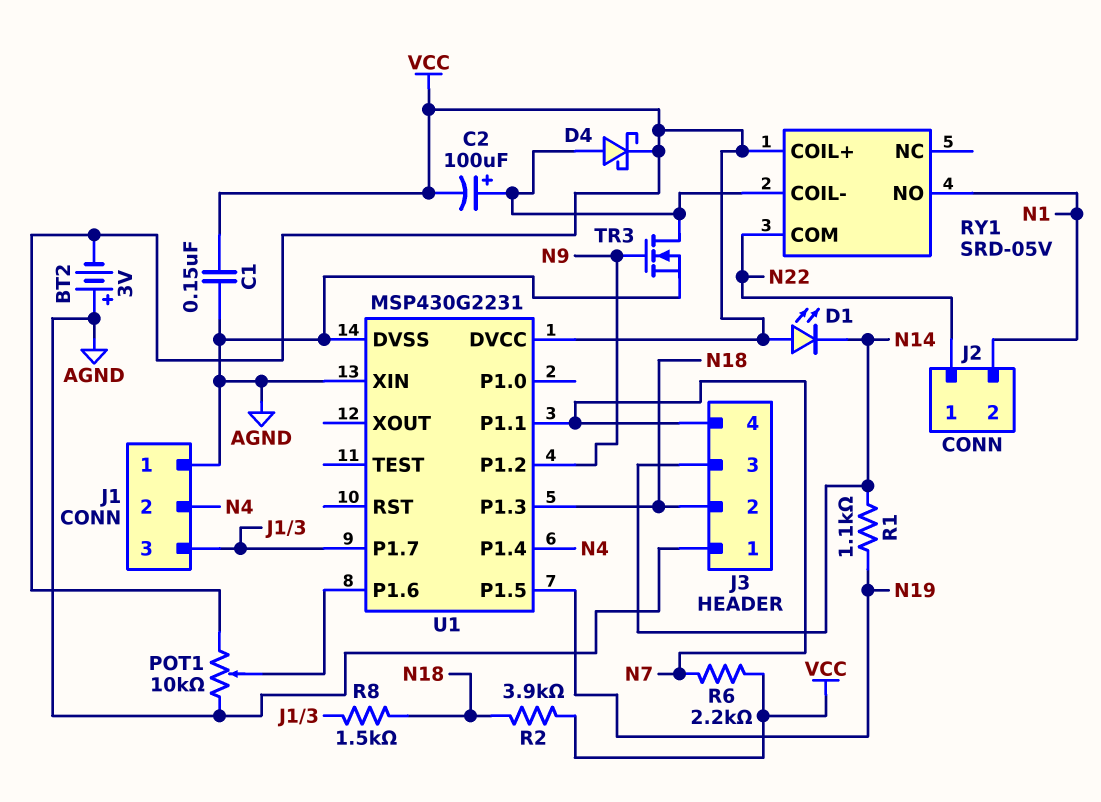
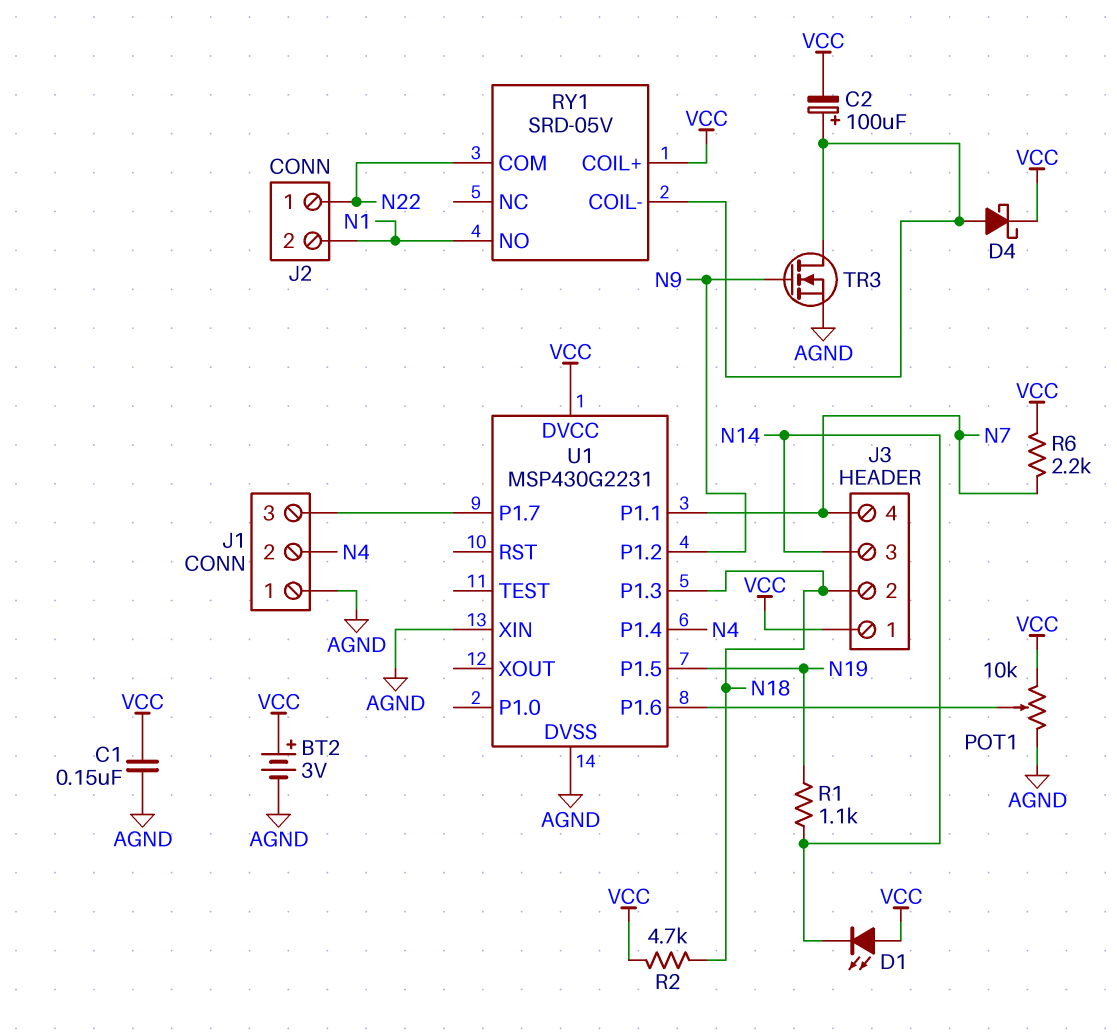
BT2: 3V (plus AGND, minus VCC) -> 3V (plus VCC, minus AGND)
J3 pin 1: AGND -> VCC
R2: 3.9k (N18, VCC) -> 4.7k (N18, VCC)
R8: 1.5k (J1/3, N18) -> none

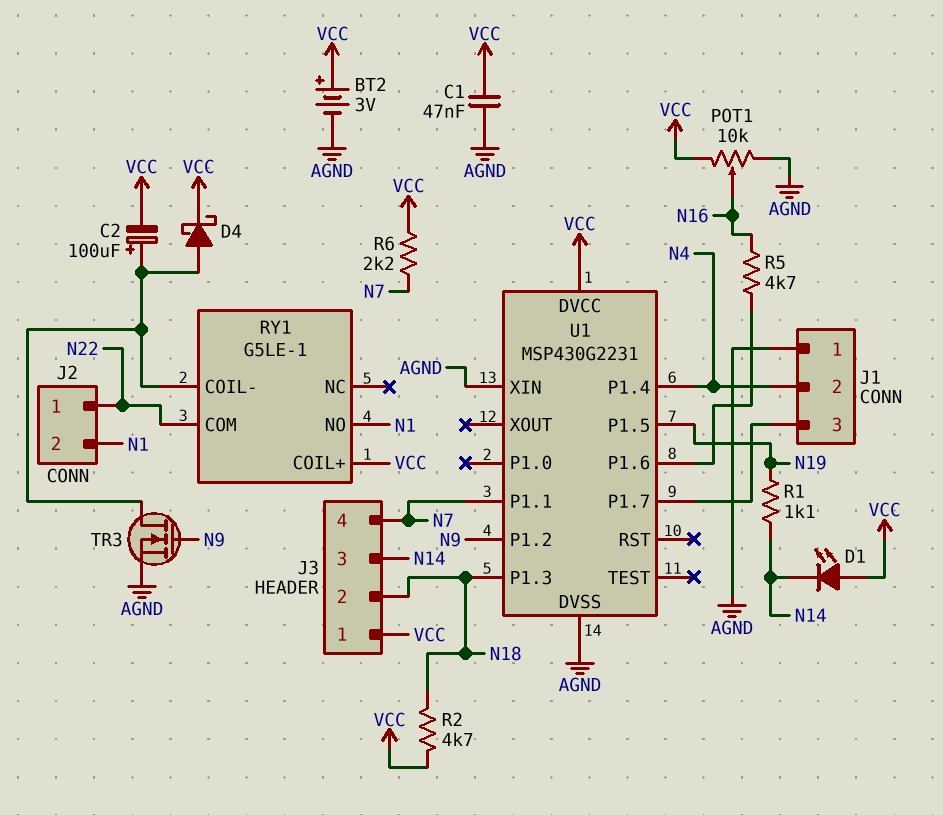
C1: 150nF (AGND, VCC) -> 47nF (AGND, VCC)
POT1: 10k (AGND, VCC, wiper U1/P1.6) -> 10k (AGND, VCC, wiper N16)
R5: none -> 4.7k (N16, U1/P1.6)
RY1: SRD-05V -> G5LE-1

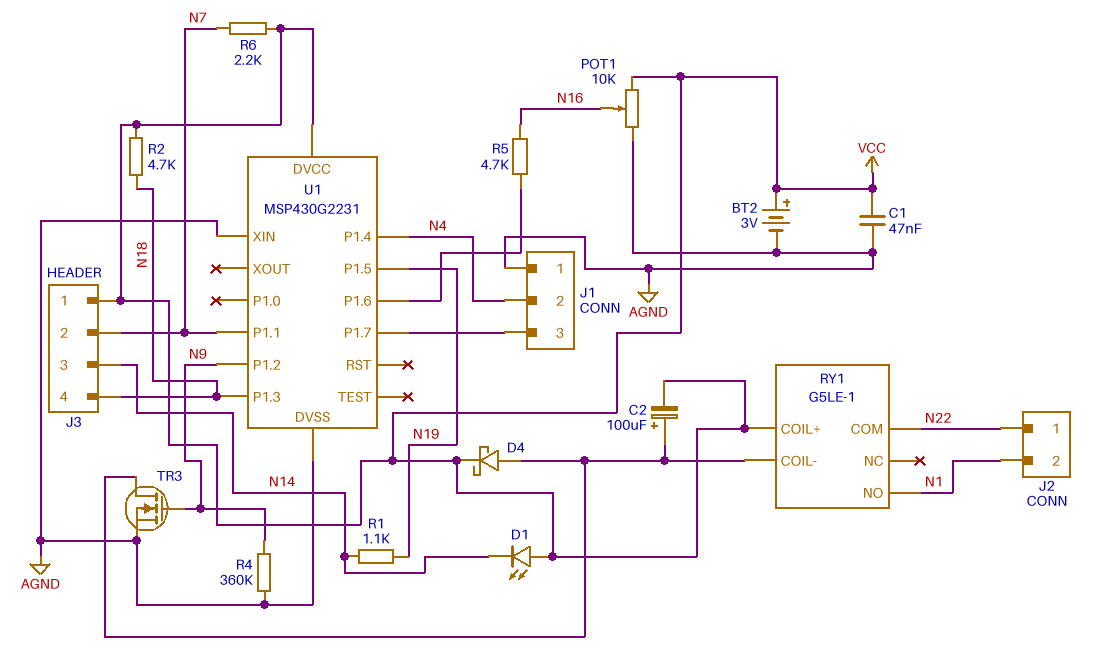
J3 pin 2: N18 -> N7
J3 pin 4: N7 -> N18
R4: none -> 360k (AGND, N9)

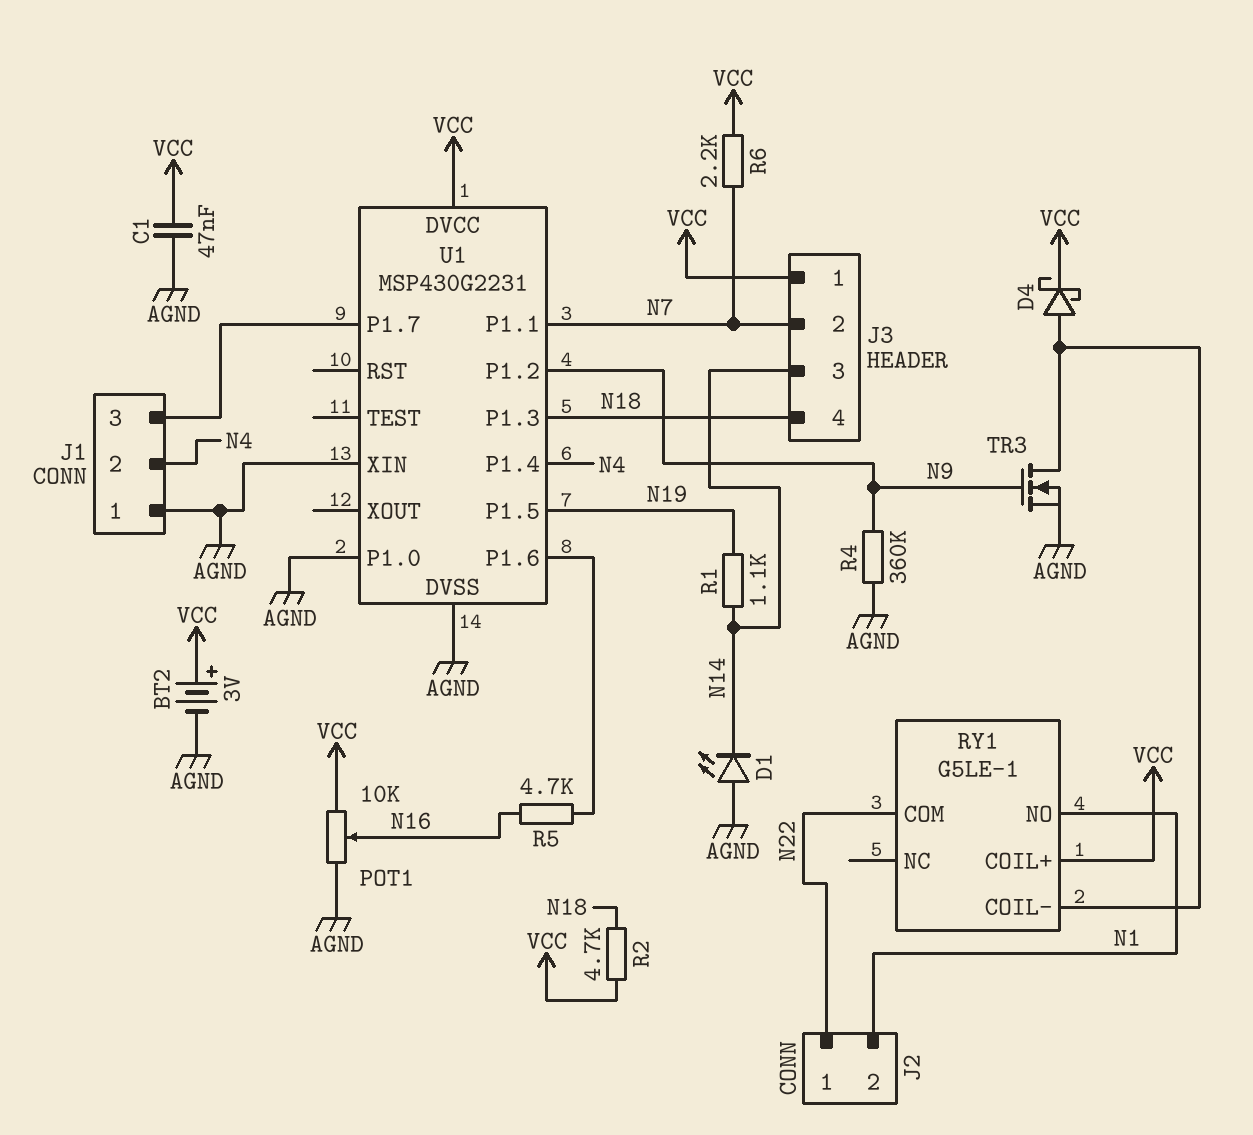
C2: 100uF (plus RY1/COIL-, minus VCC) -> none
D1: LED (A VCC, K N14) -> LED (A AGND, K N14)
U1 pin P1.0: none -> AGND

